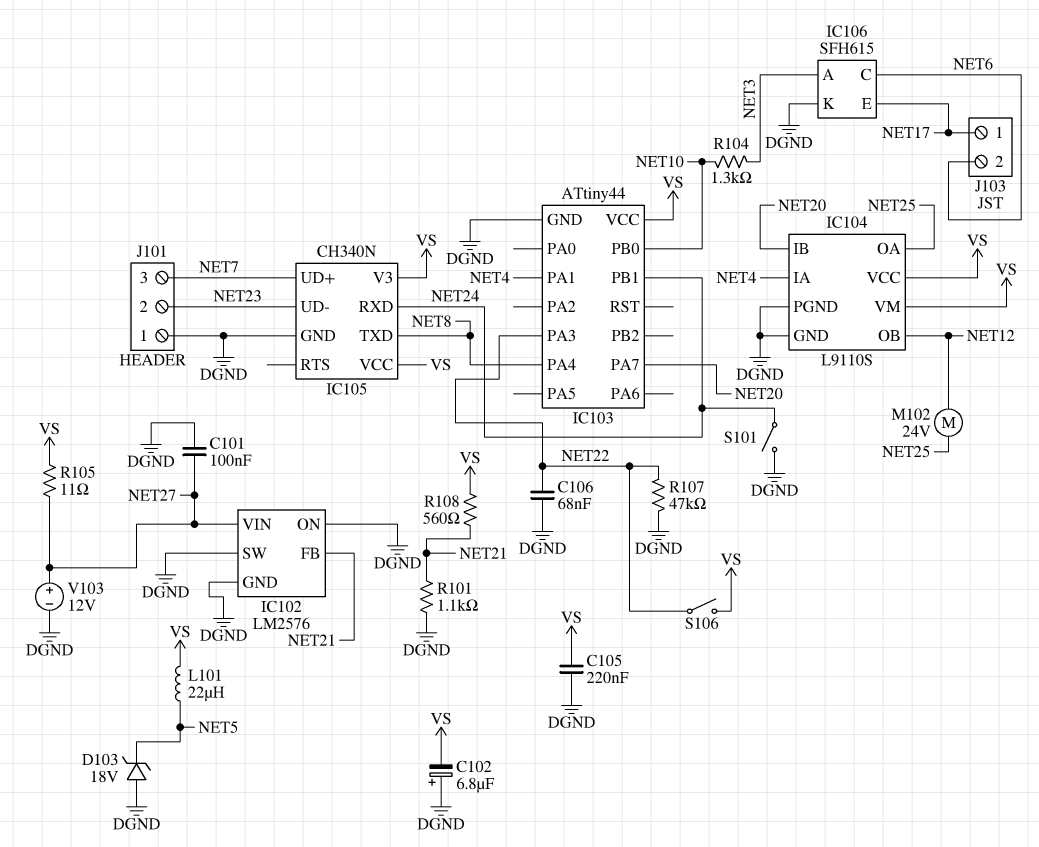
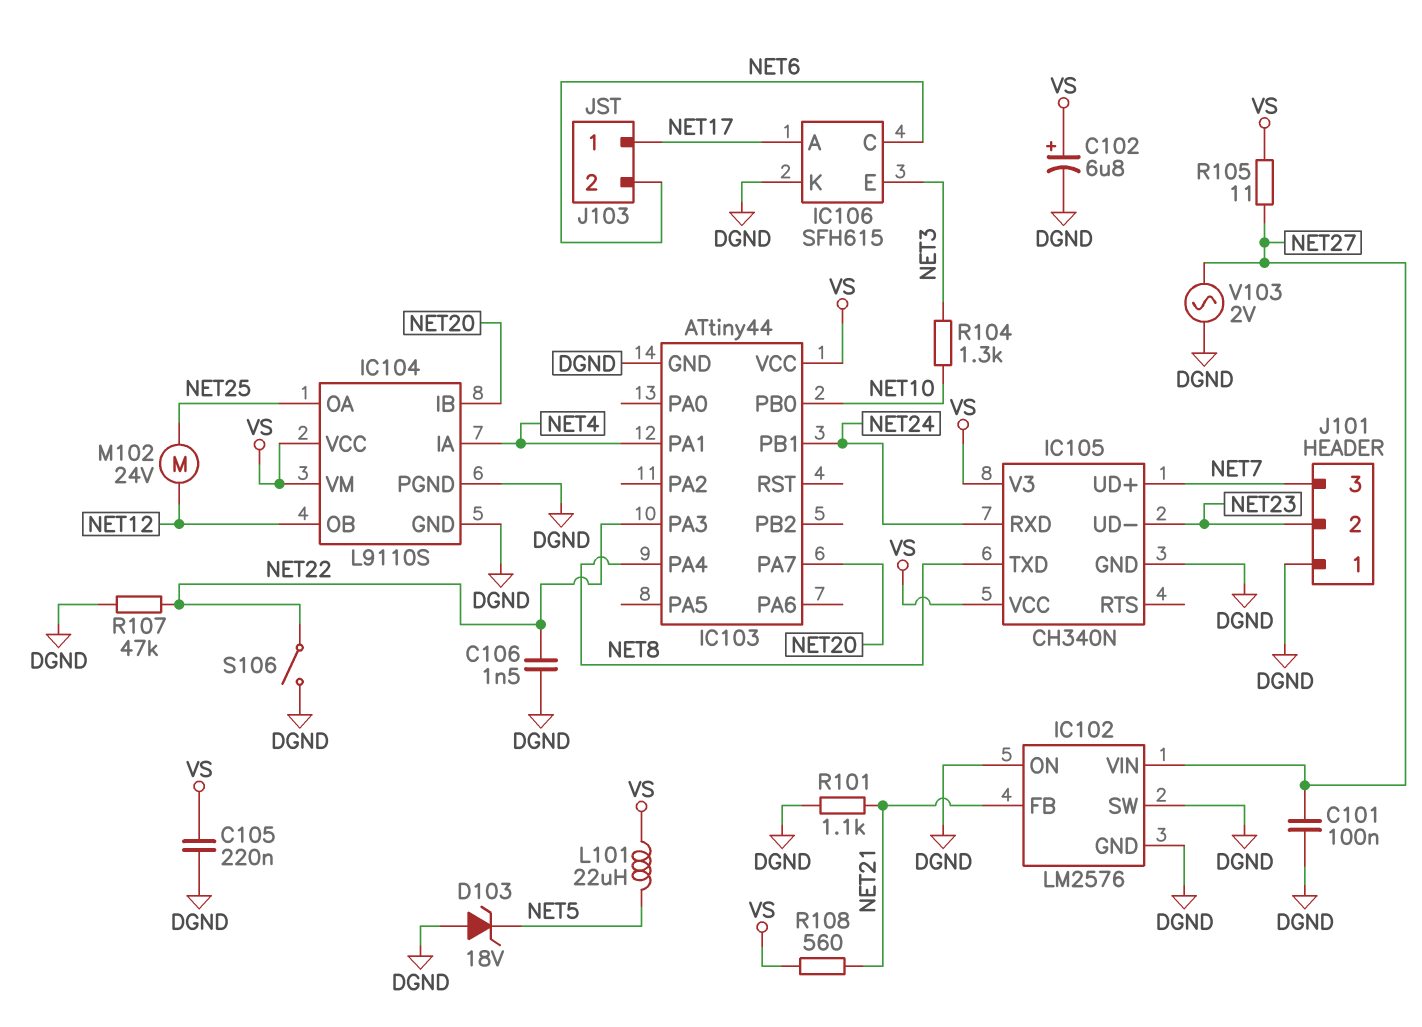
C102: 6.8uF (plus DGND, minus VS) -> 6.8uF (plus VS, minus DGND)
C106: 68nF (DGND, NET22) -> 1.5nF (DGND, NET22)
IC106 pin A: NET3 -> NET17
IC106 pin E: NET17 -> NET3
S101: switch (DGND, NET24) -> none
S106: switch (NET22, VS) -> switch (DGND, NET22)
V103: 12V (plus NET27, minus DGND) -> AC 2V (DGND, NET27)

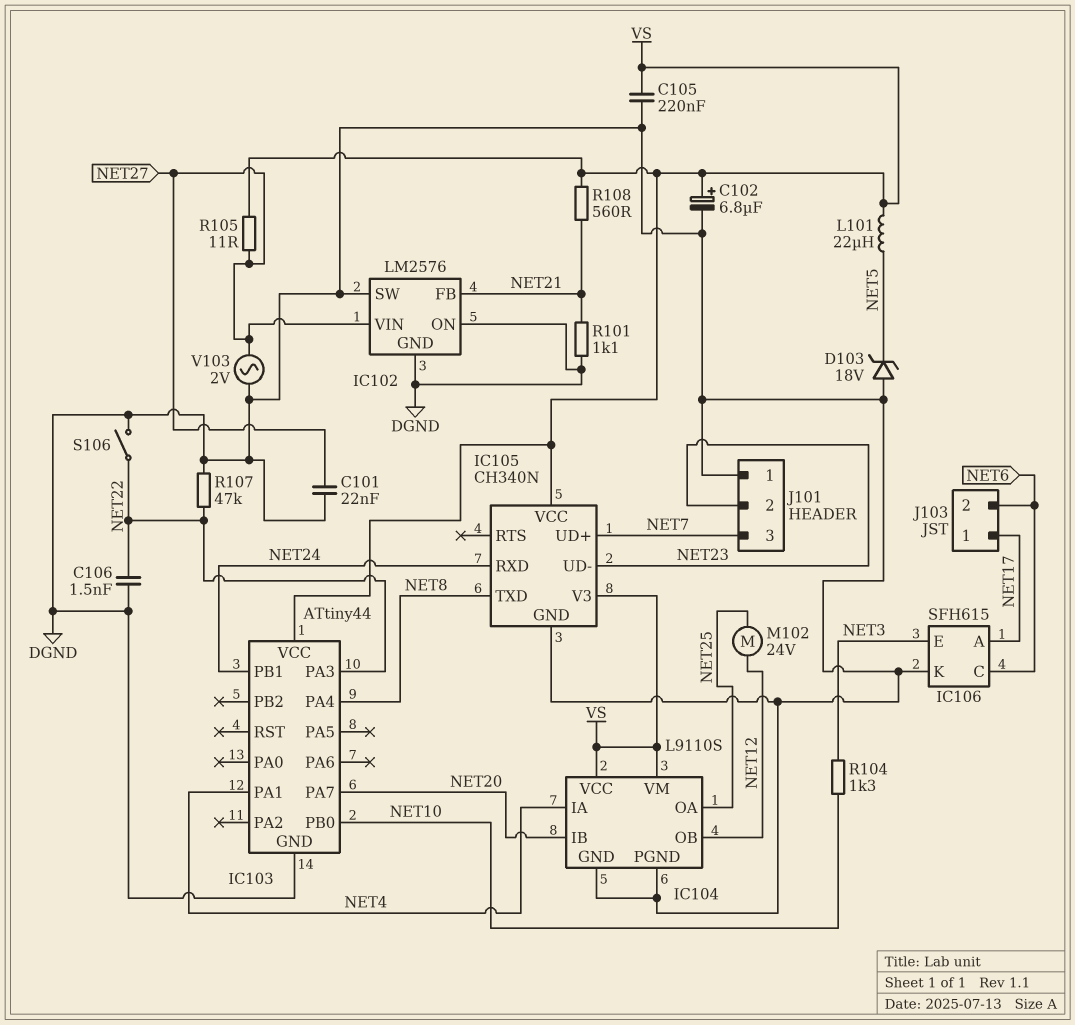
C101: 100nF (DGND, NET27) -> 22nF (DGND, NET27)

